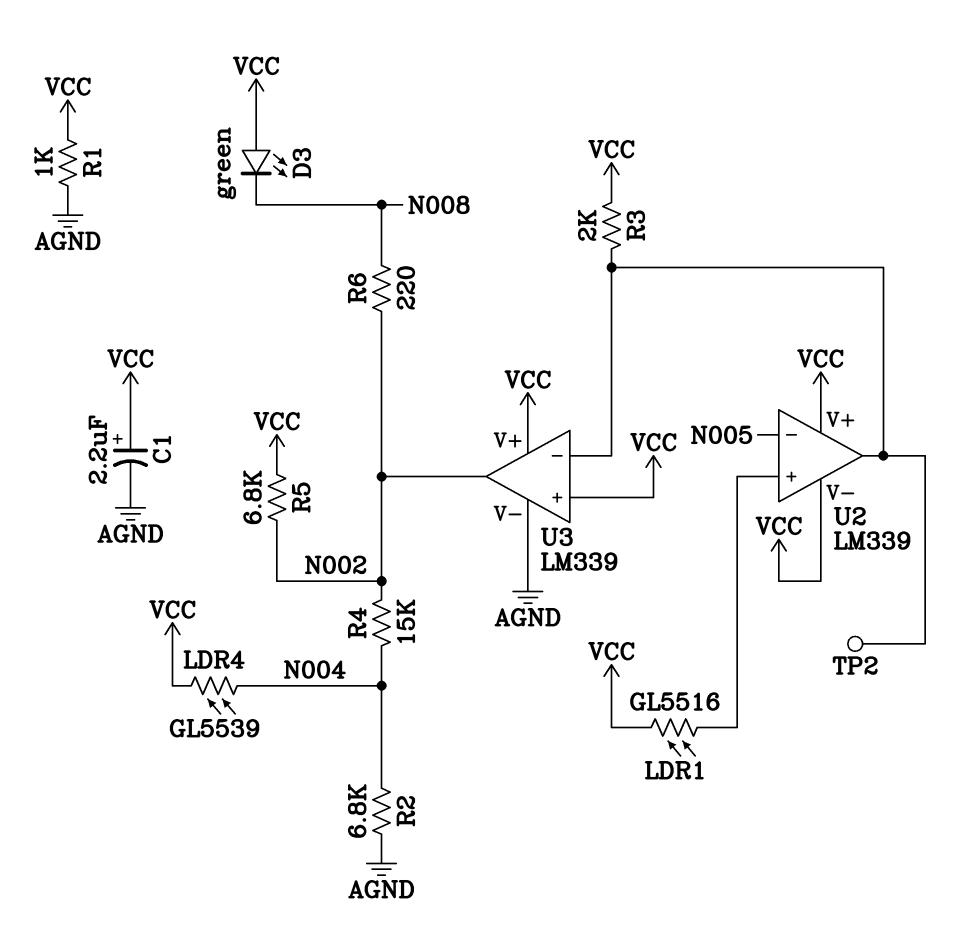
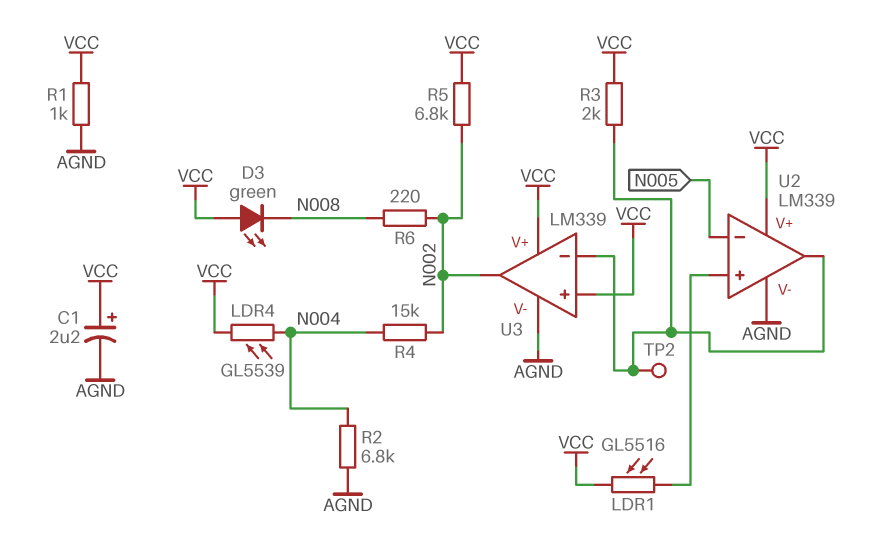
U2 pin V-: VCC -> AGND

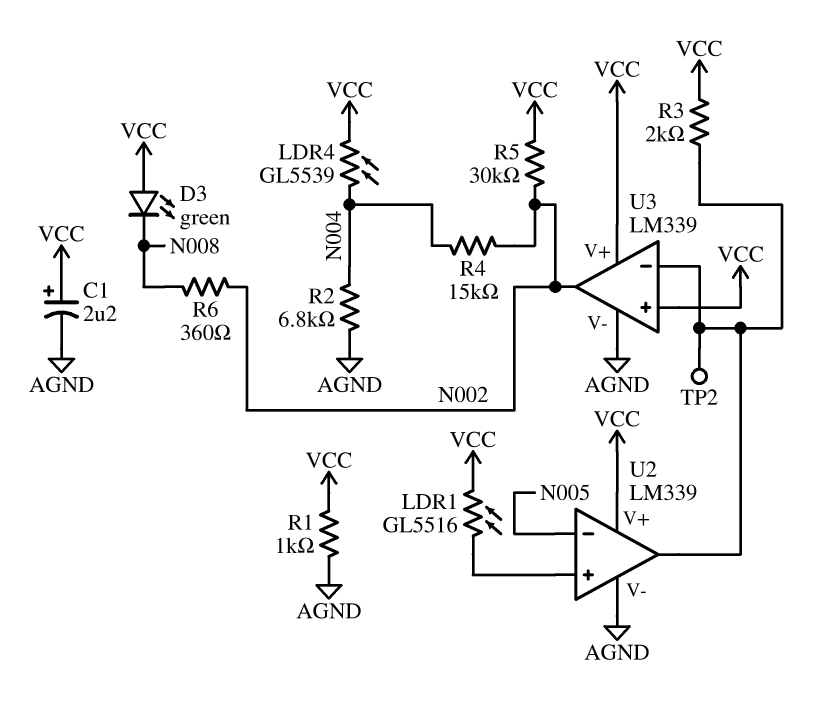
R5: 6.8k (N002, VCC) -> 30k (N002, VCC)
R6: 220 (N002, N008) -> 360 (N002, N008)

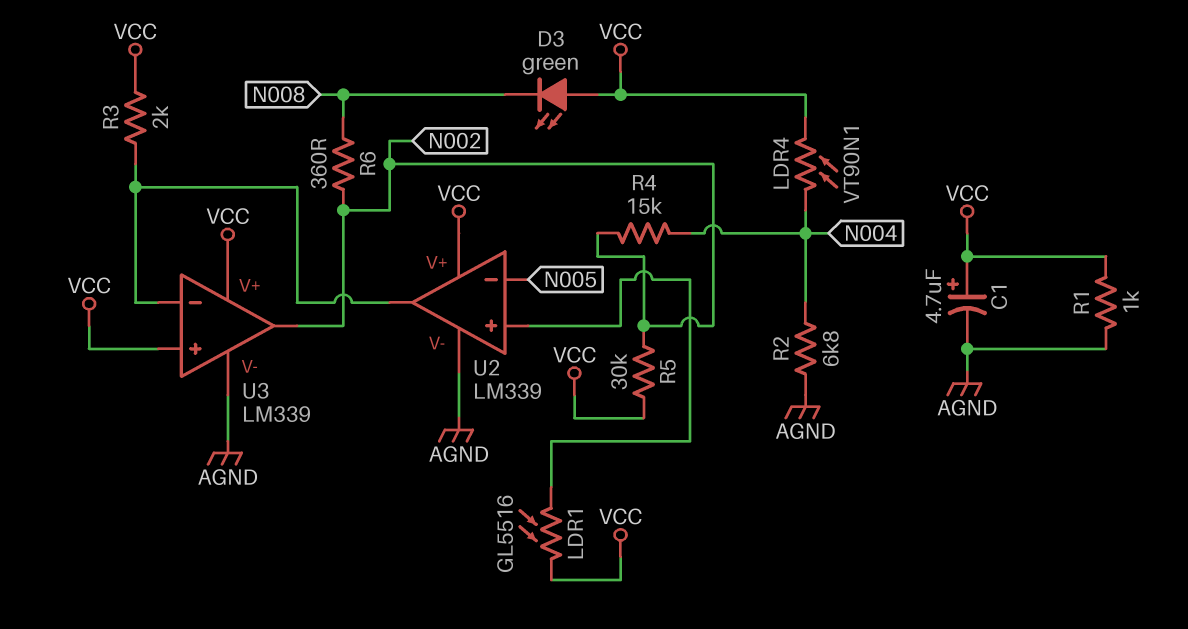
C1: 2.2uF (plus VCC, minus AGND) -> 4.7uF (plus VCC, minus AGND)
LDR4: GL5539 (N004, VCC) -> VT90N1 (N004, VCC)
TP2: test point (U2/out) -> none

